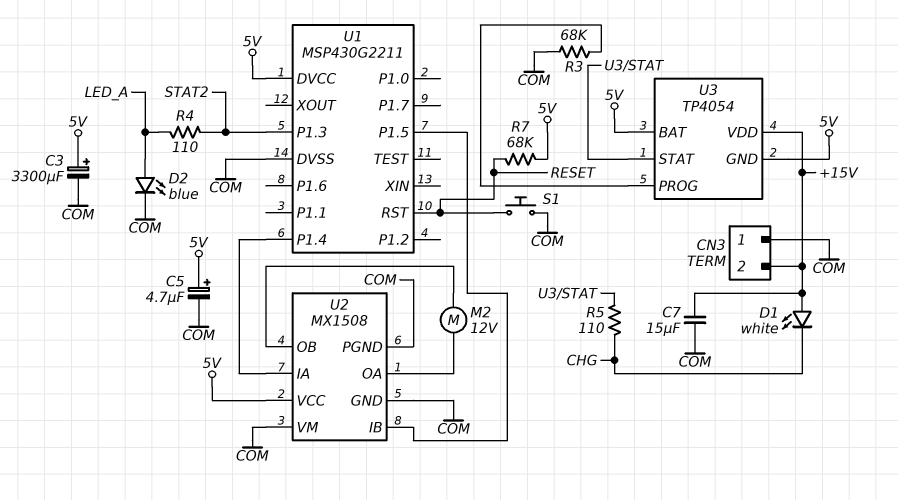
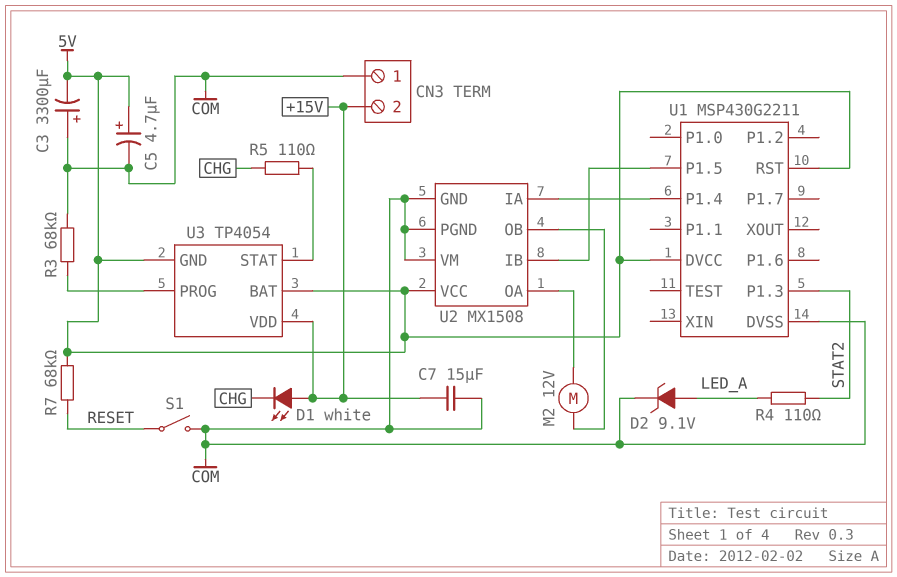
C3: 3300uF (plus 5V, minus COM) -> 3300uF (plus COM, minus 5V)
D2: LED blue (A LED_A, K COM) -> zener 9.1V (A LED_A, K COM)
S1: button (COM, RESET) -> switch (COM, RESET)
U1 pin RST: RESET -> 5V

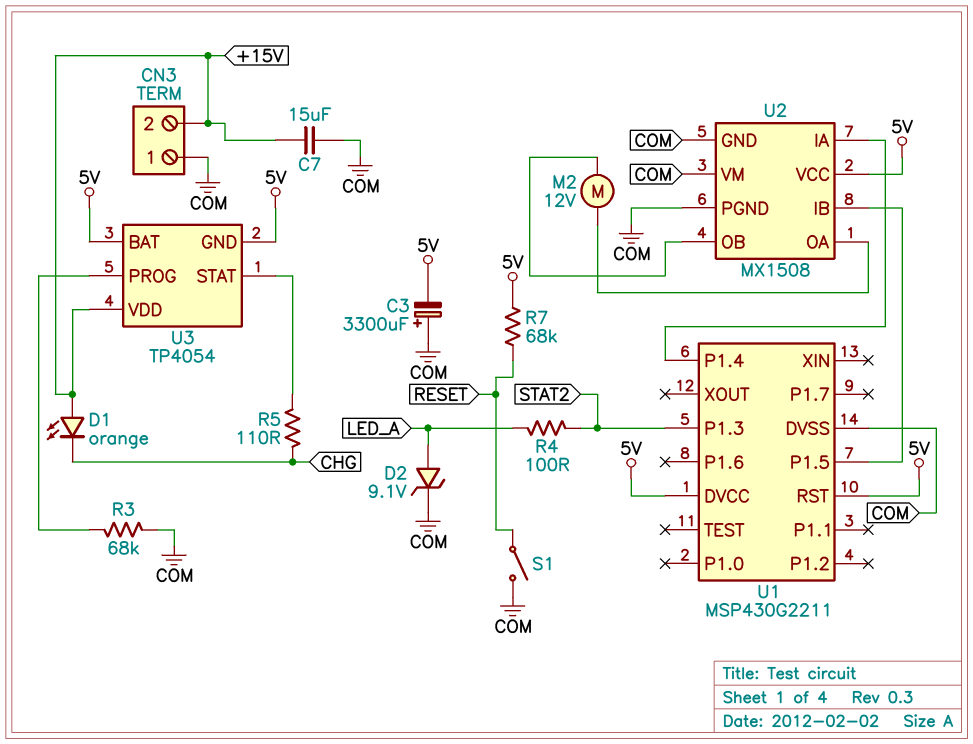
C5: 4.7uF (plus 5V, minus COM) -> none
D1: LED white (A +15V, K CHG) -> LED orange (A +15V, K CHG)
R4: 110 (LED_A, STAT2) -> 100 (LED_A, STAT2)

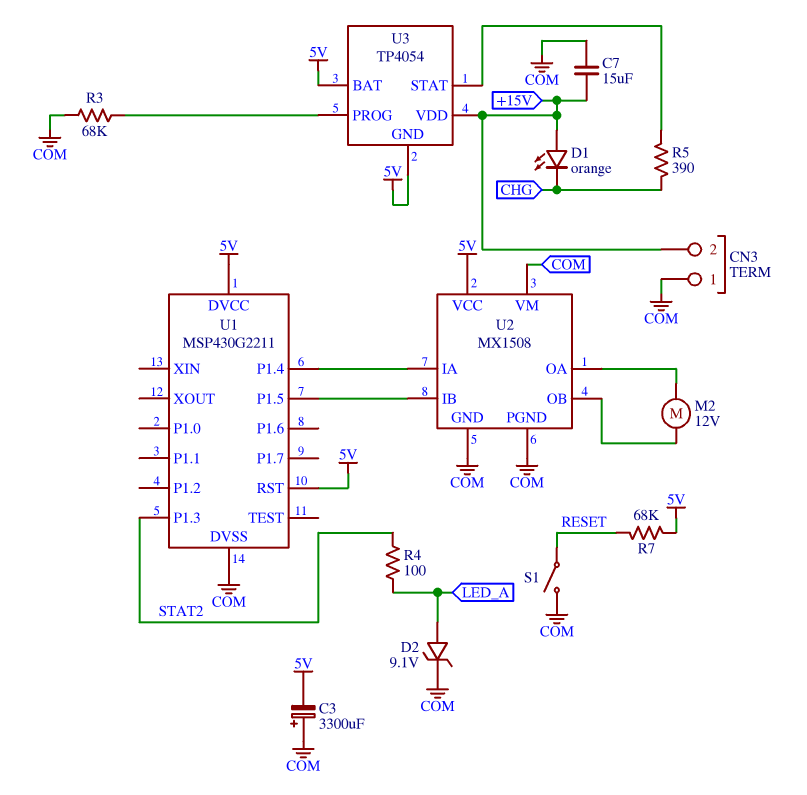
R5: 110 (CHG, U3/STAT) -> 390 (CHG, U3/STAT)

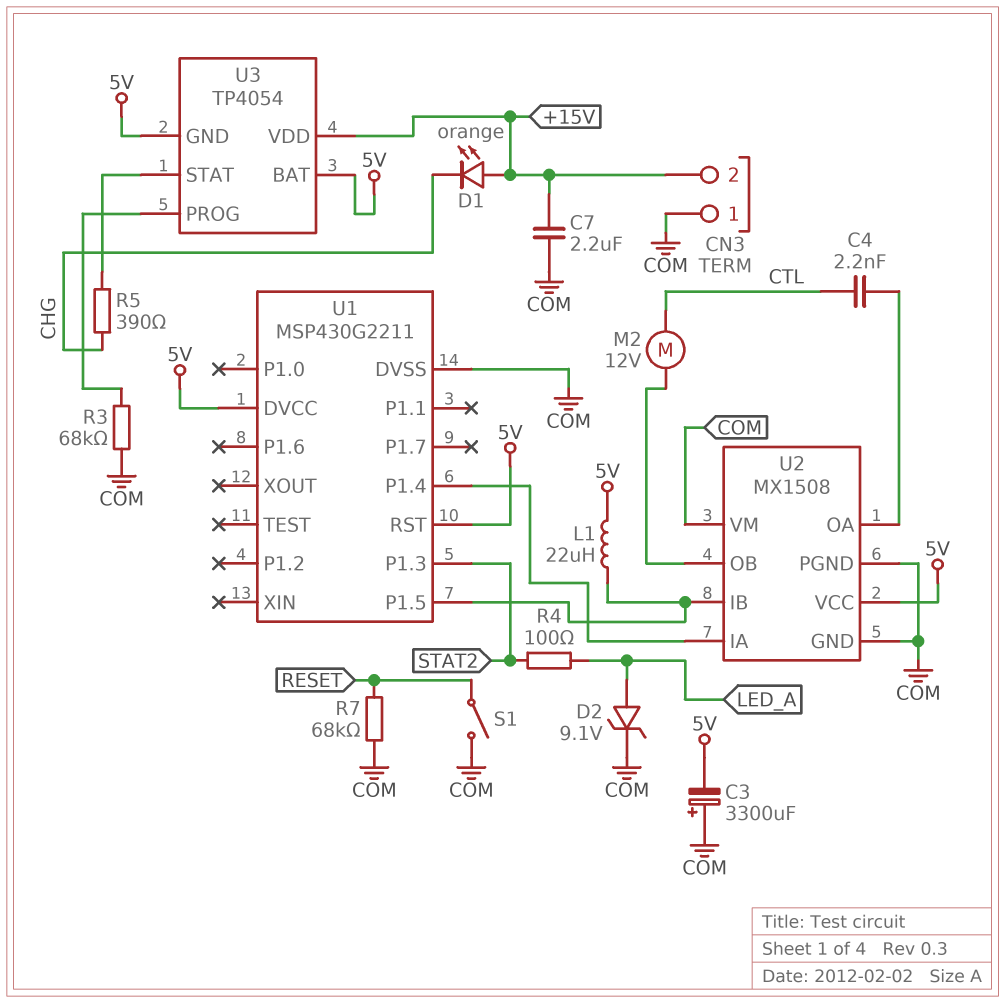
C4: none -> 2.2nF (CTL, U2/OA)
C7: 15uF (+15V, COM) -> 2.2uF (+15V, COM)
L1: none -> 22uH (5V, U1/P1.5)
M2: motor 12V (U2/OA, U2/OB) -> motor 12V (CTL, U2/OB)
R7: 68k (5V, RESET) -> 68k (COM, RESET)

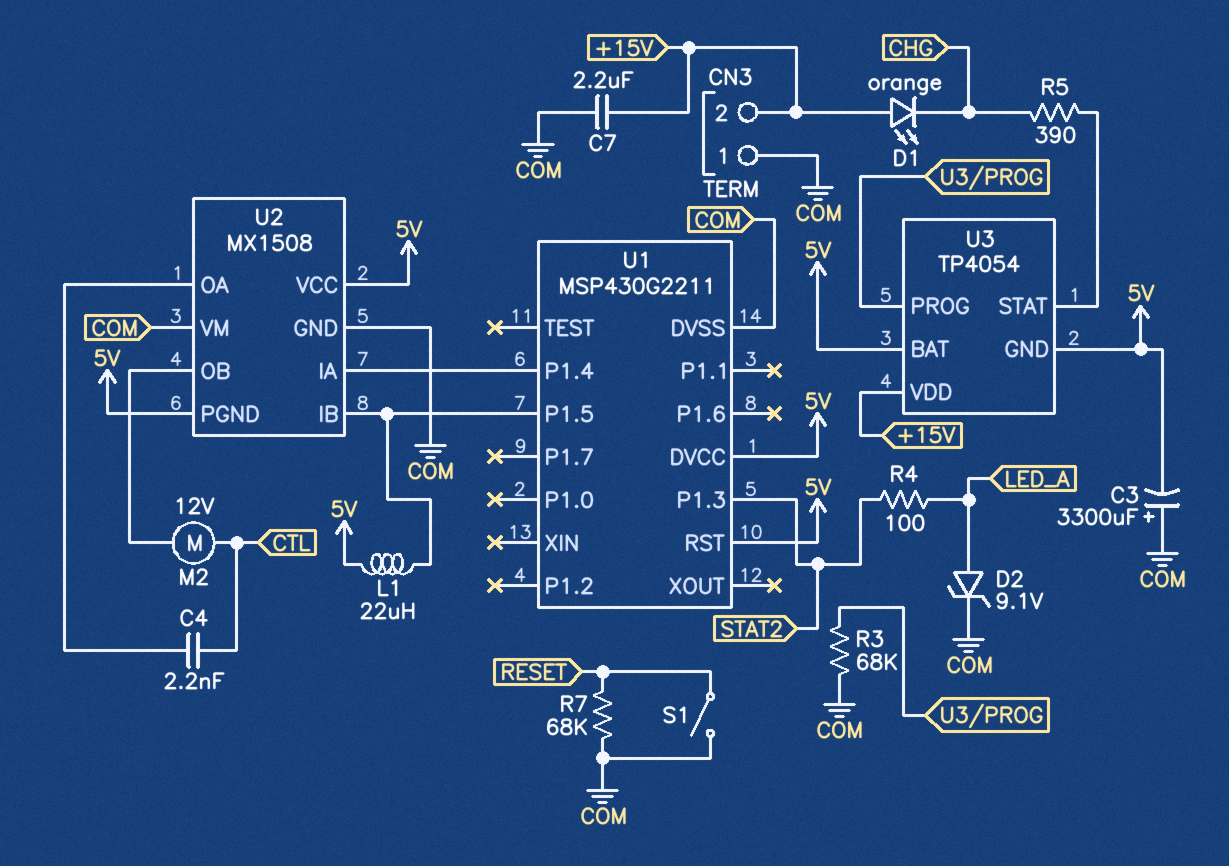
U2 pin PGND: COM -> 5V

